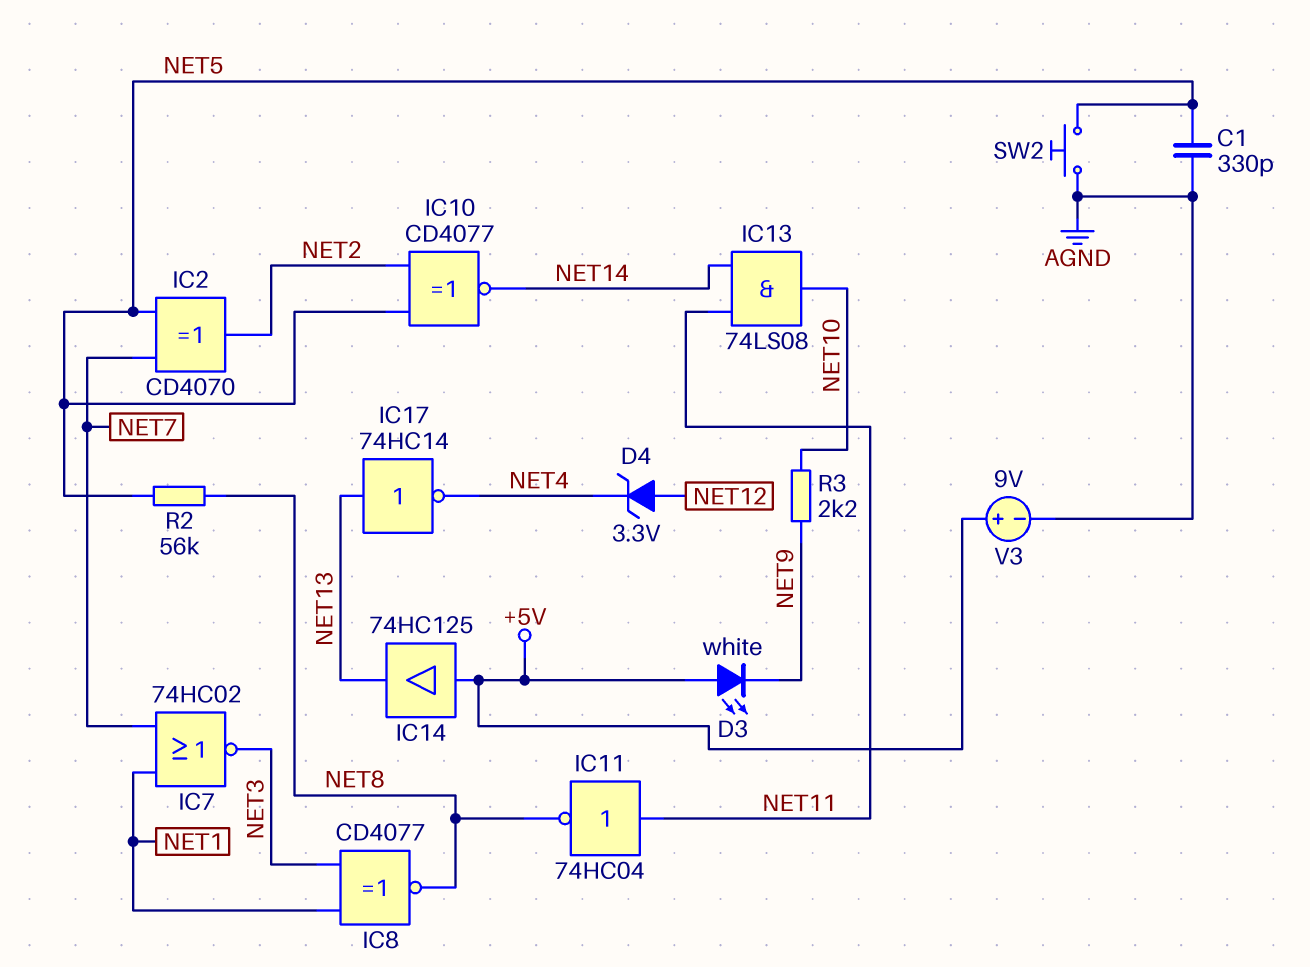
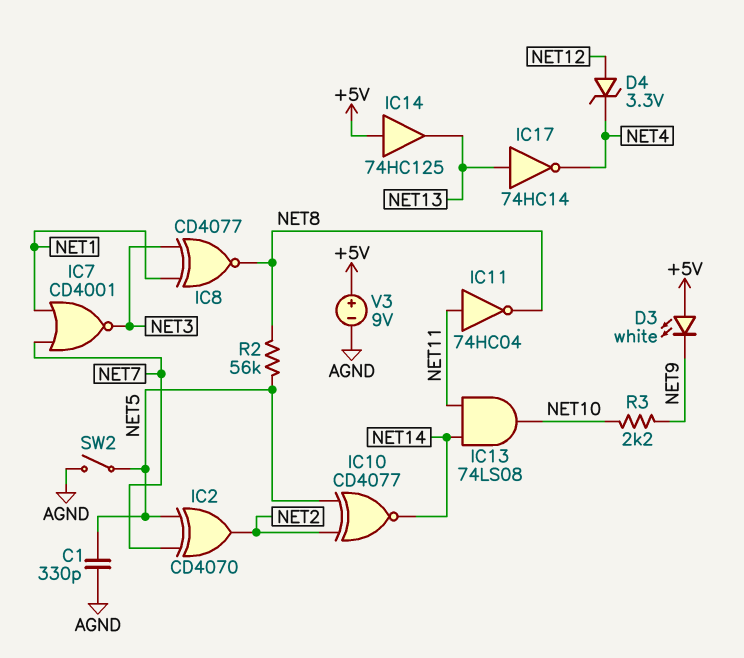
IC7: NOR 74HC02 (in NET1, in NET7, out NET3) -> NOR CD4001 (in NET1, in NET7, out NET3)
SW2: button (AGND, NET5) -> switch (AGND, NET5)

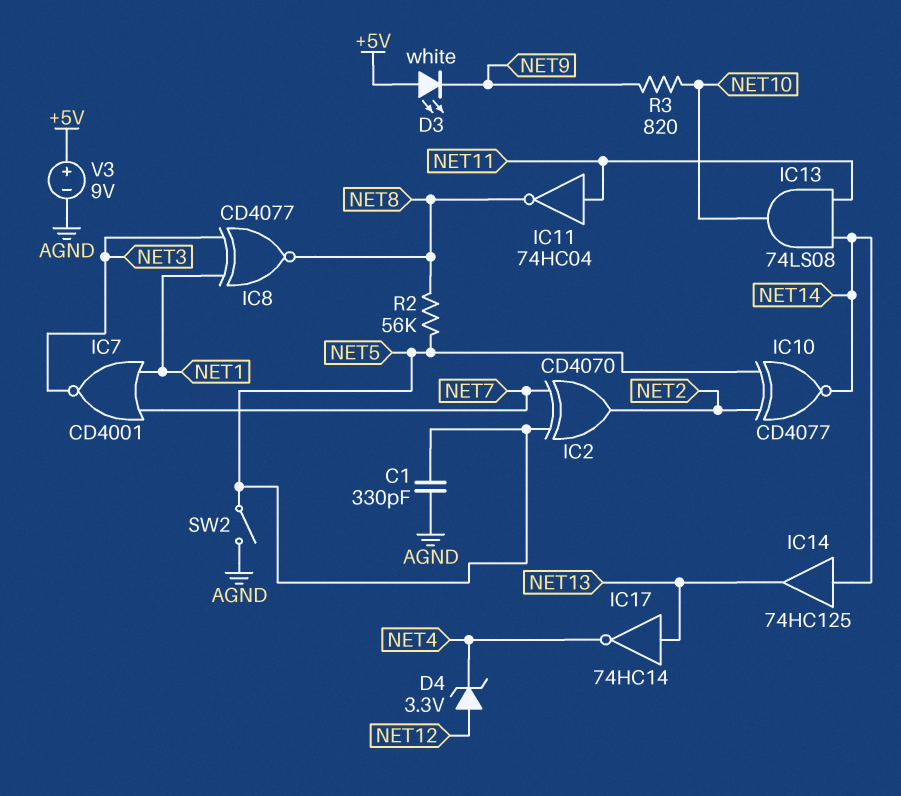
IC14: buffer 74HC125 (in +5V, out NET13) -> buffer 74HC125 (in NET14, out NET13)
R3: 2.2k (NET9, NET10) -> 820 (NET9, NET10)

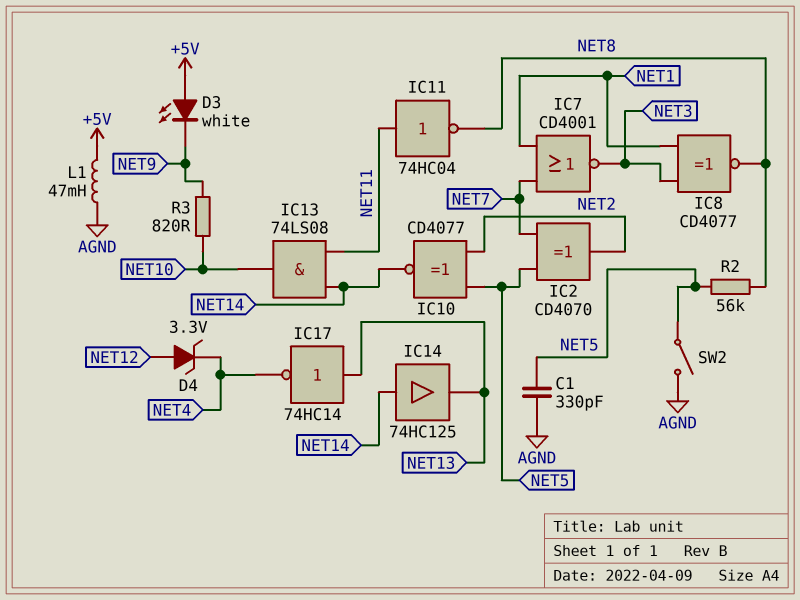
L1: none -> 47mH (+5V, AGND)
V3: 9V (plus +5V, minus AGND) -> none

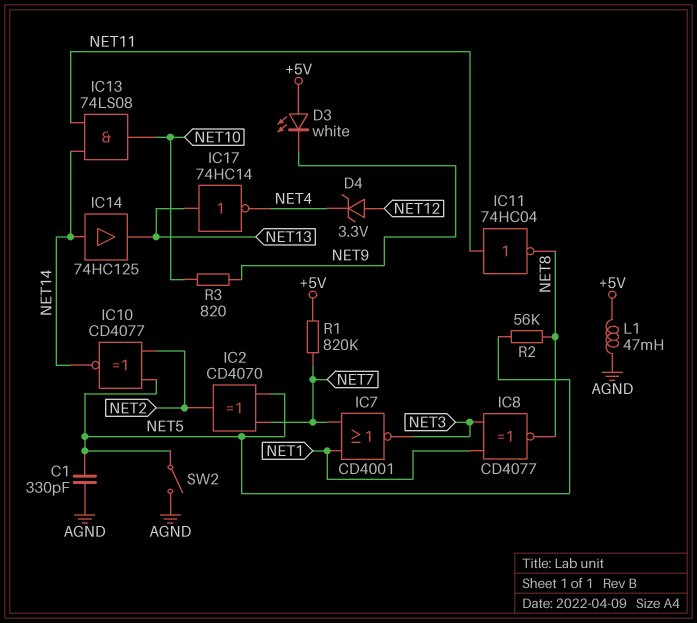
R1: none -> 820k (+5V, NET7)

